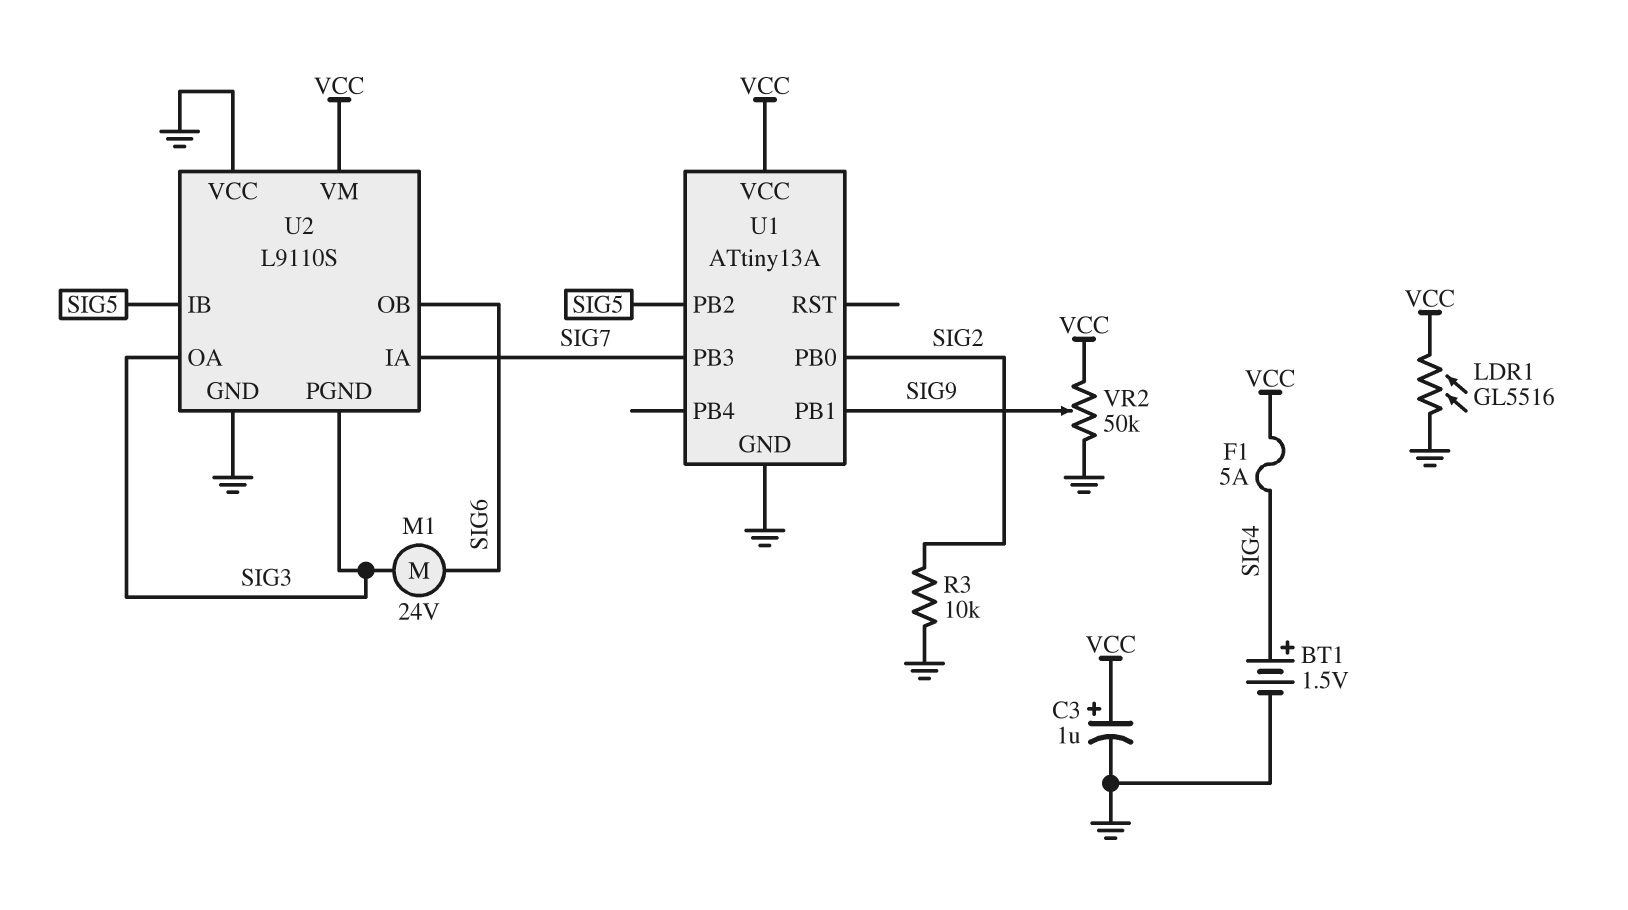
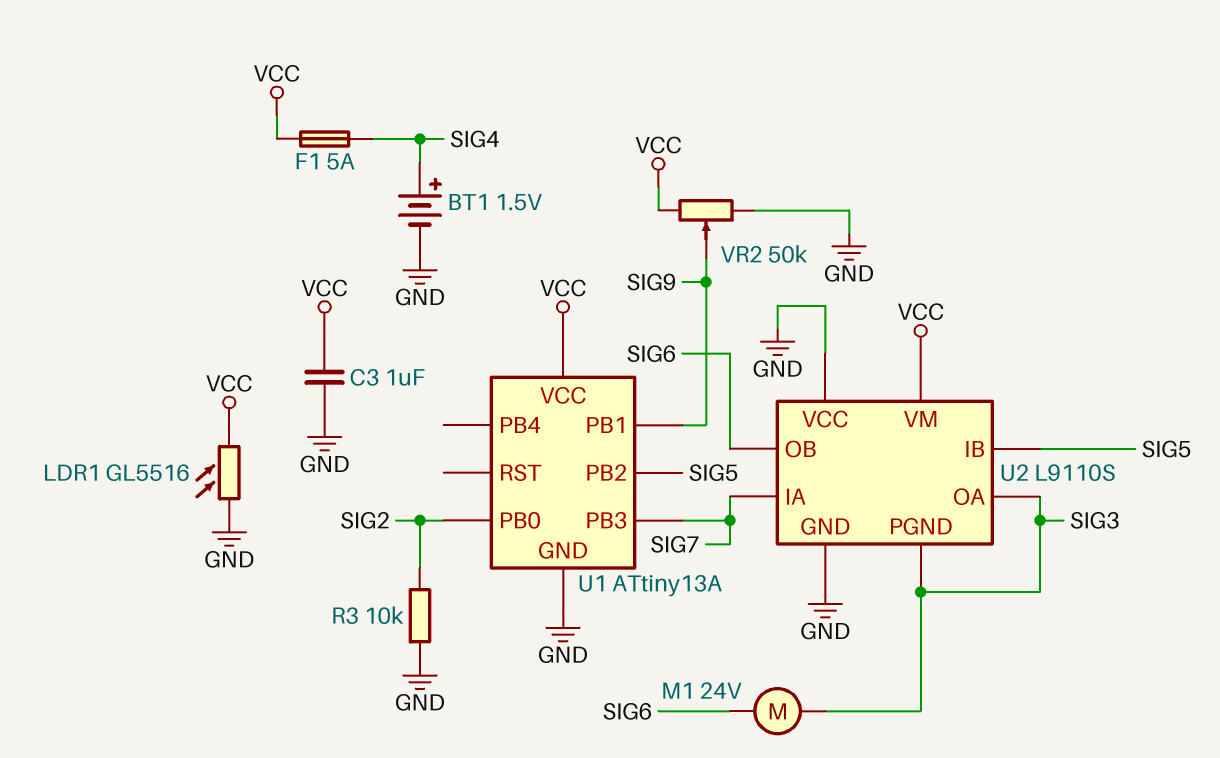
C3: 1uF (plus VCC, minus GND) -> 1uF (GND, VCC)

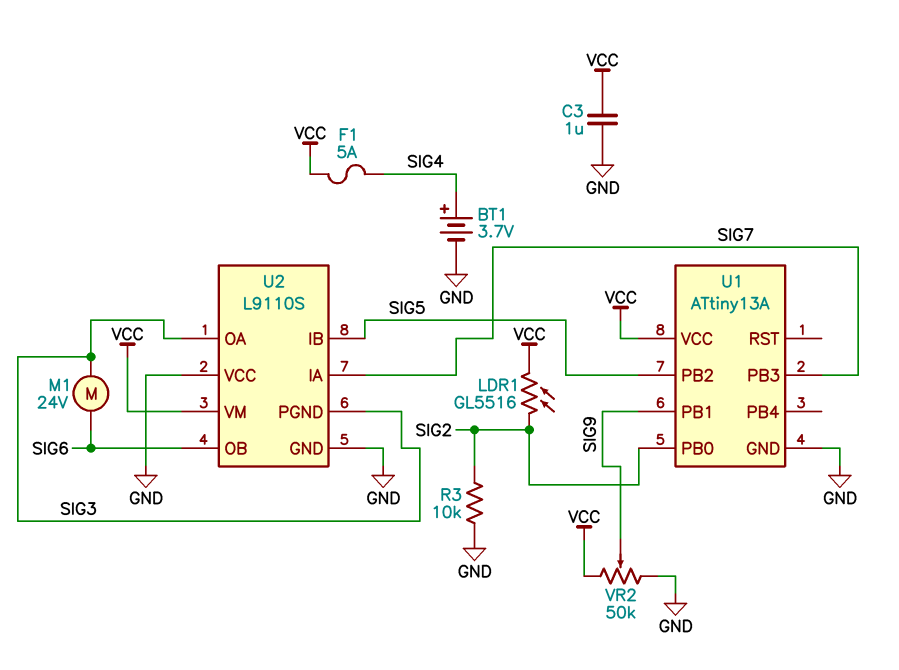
BT1: 1.5V (plus SIG4, minus GND) -> 3.7V (plus SIG4, minus GND)
LDR1: GL5516 (GND, VCC) -> GL5516 (SIG2, VCC)

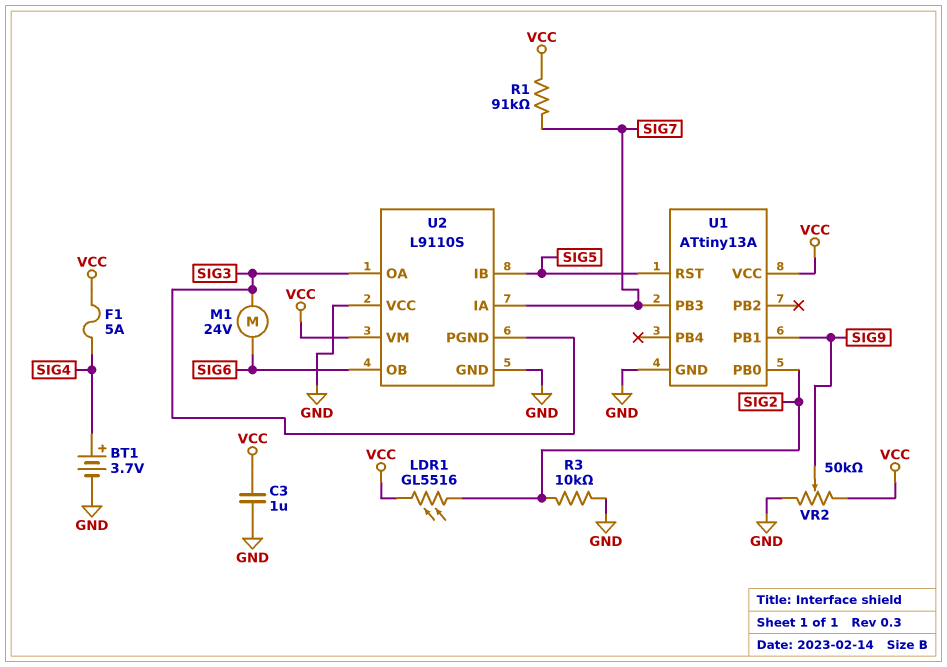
R1: none -> 91k (SIG7, VCC)
U1 pin PB2: SIG5 -> none
U1 pin RST: none -> SIG5

